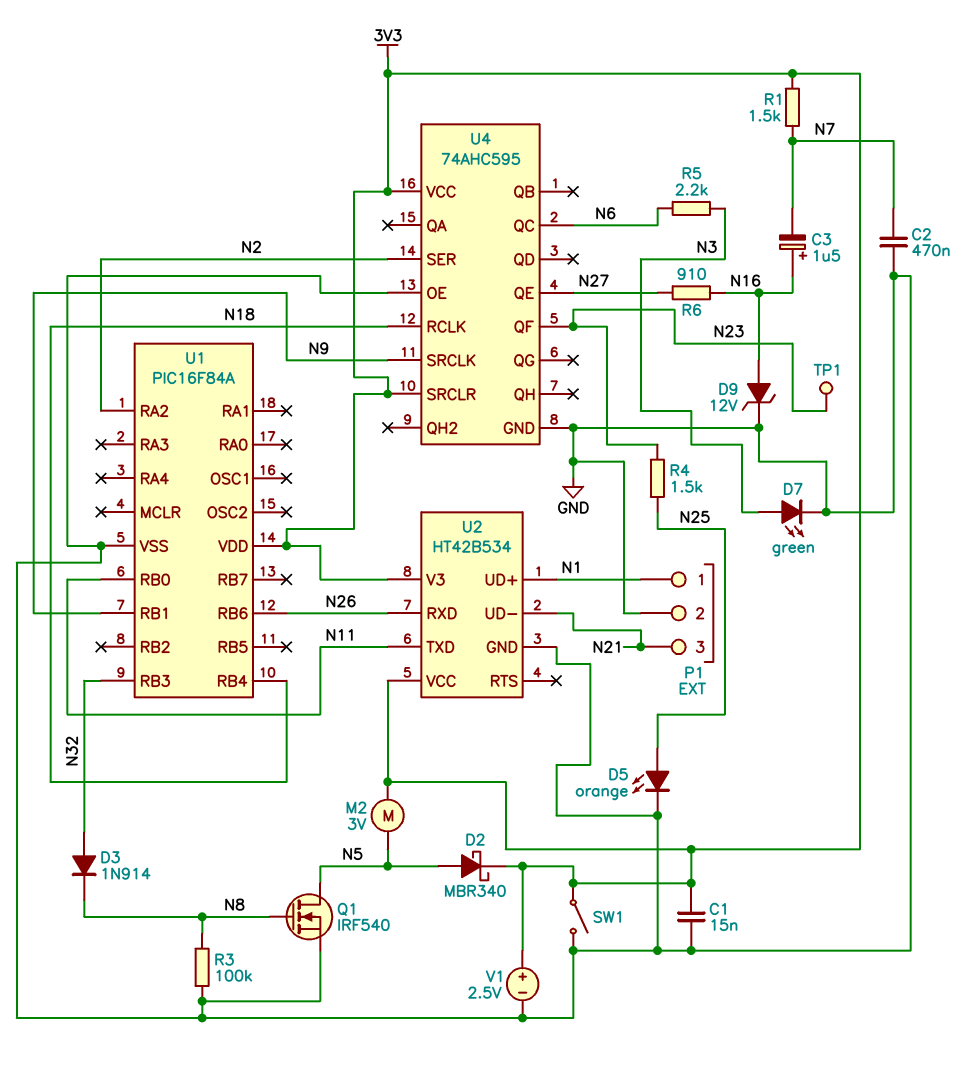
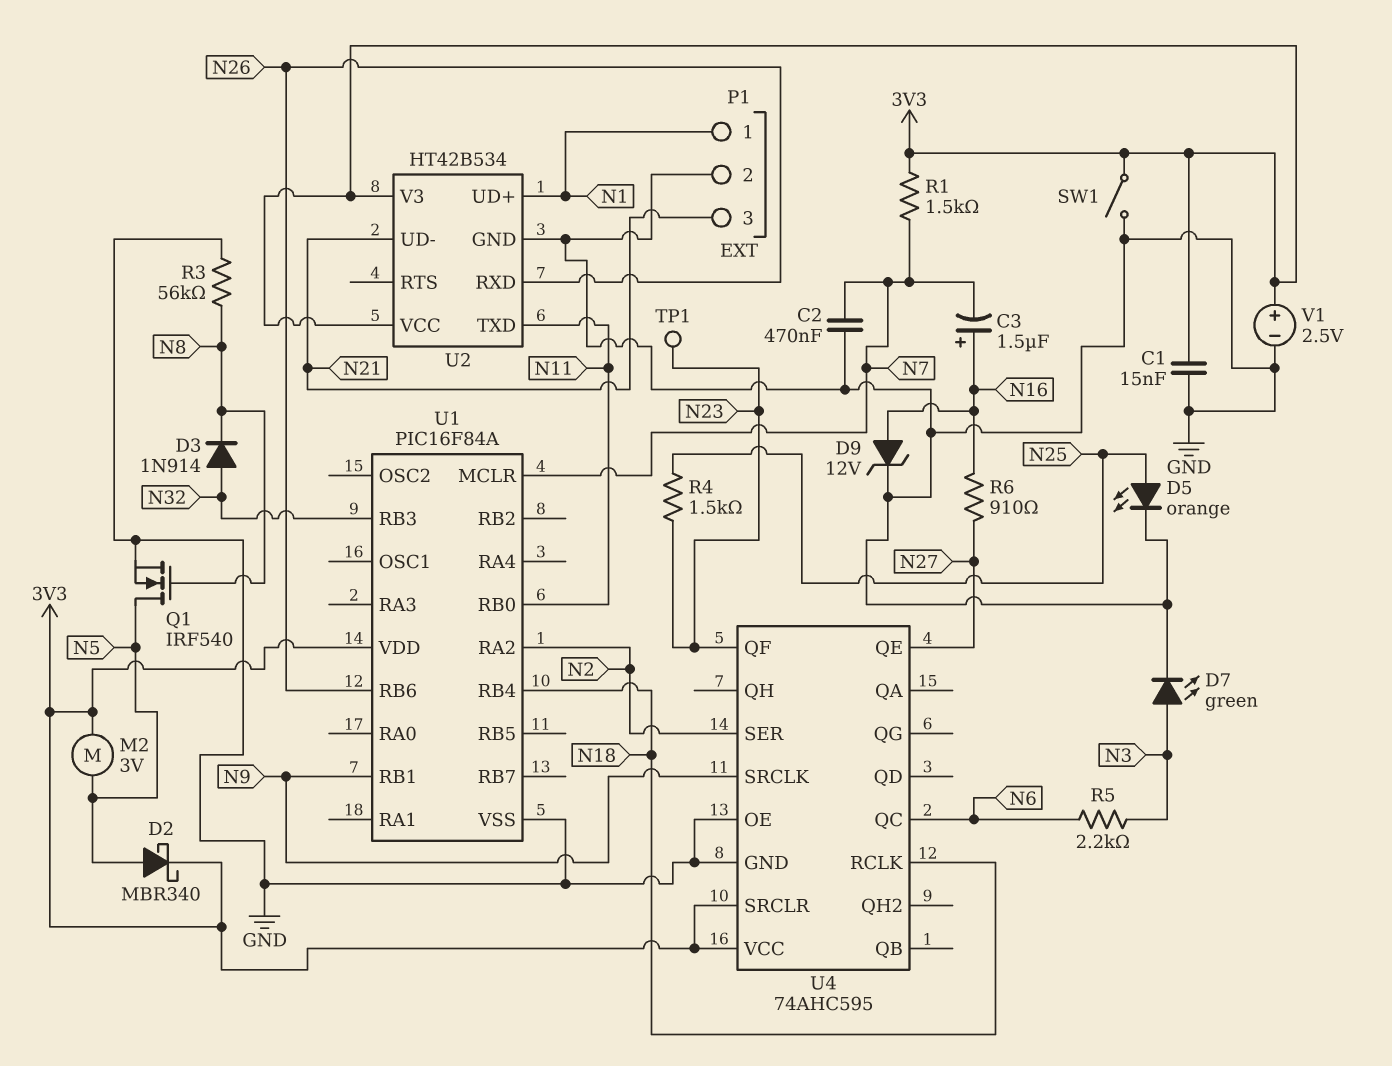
R3: 100k (GND, N8) -> 56k (GND, N8)
U1 pin MCLR: none -> N7

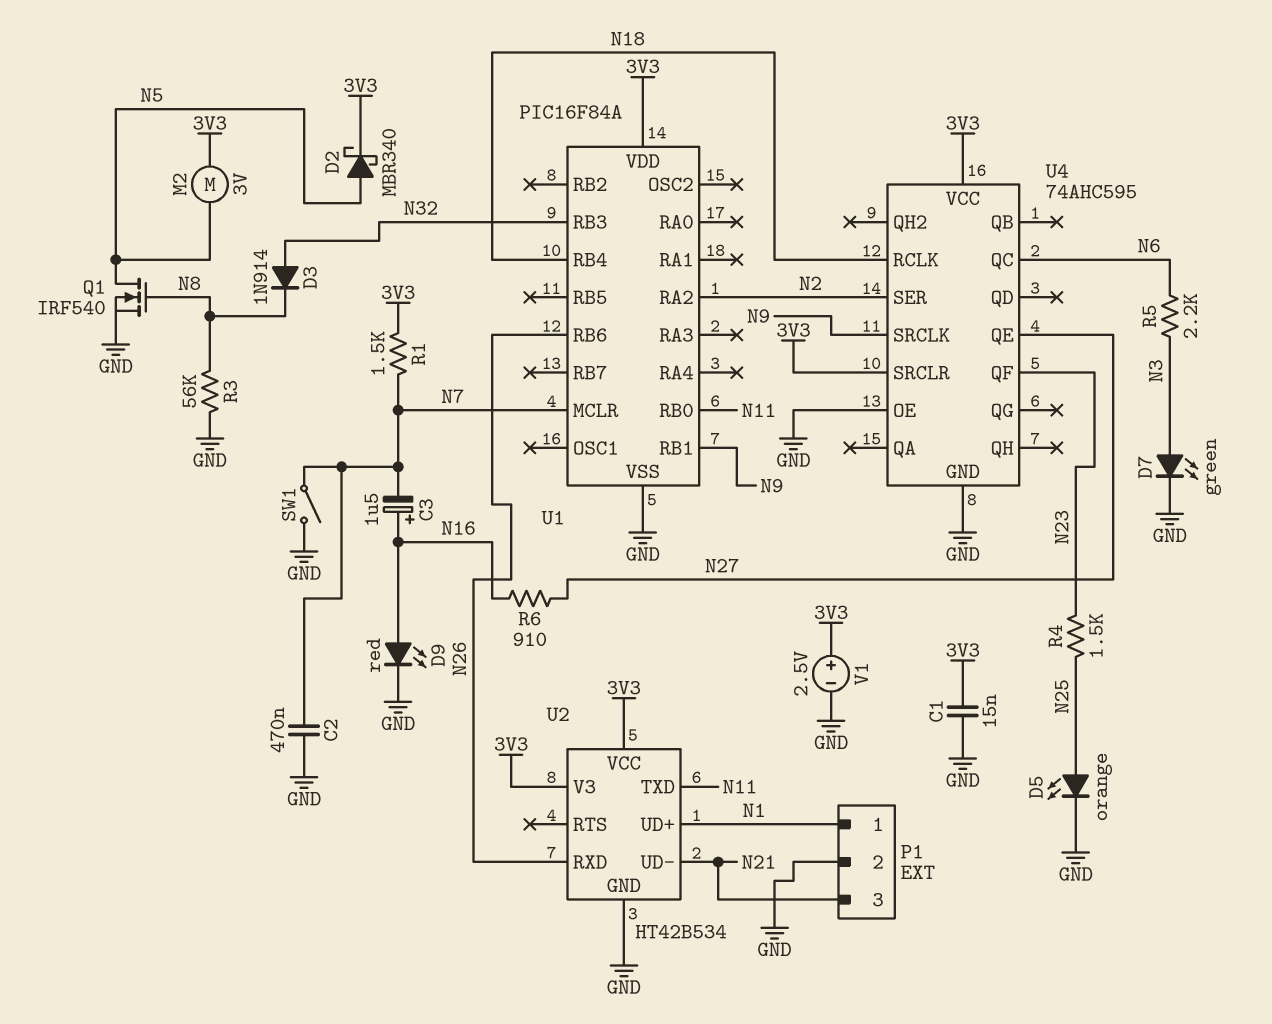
D9: zener 12V (A N16, K GND) -> LED red (A N16, K GND)
SW1: switch (3V3, GND) -> switch (GND, N7)
TP1: test point (N23) -> none

